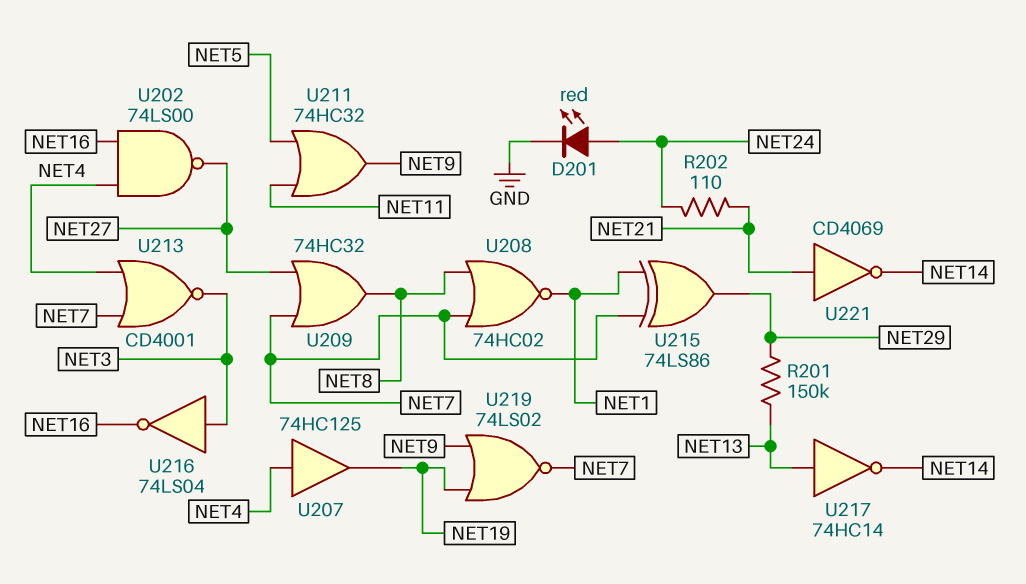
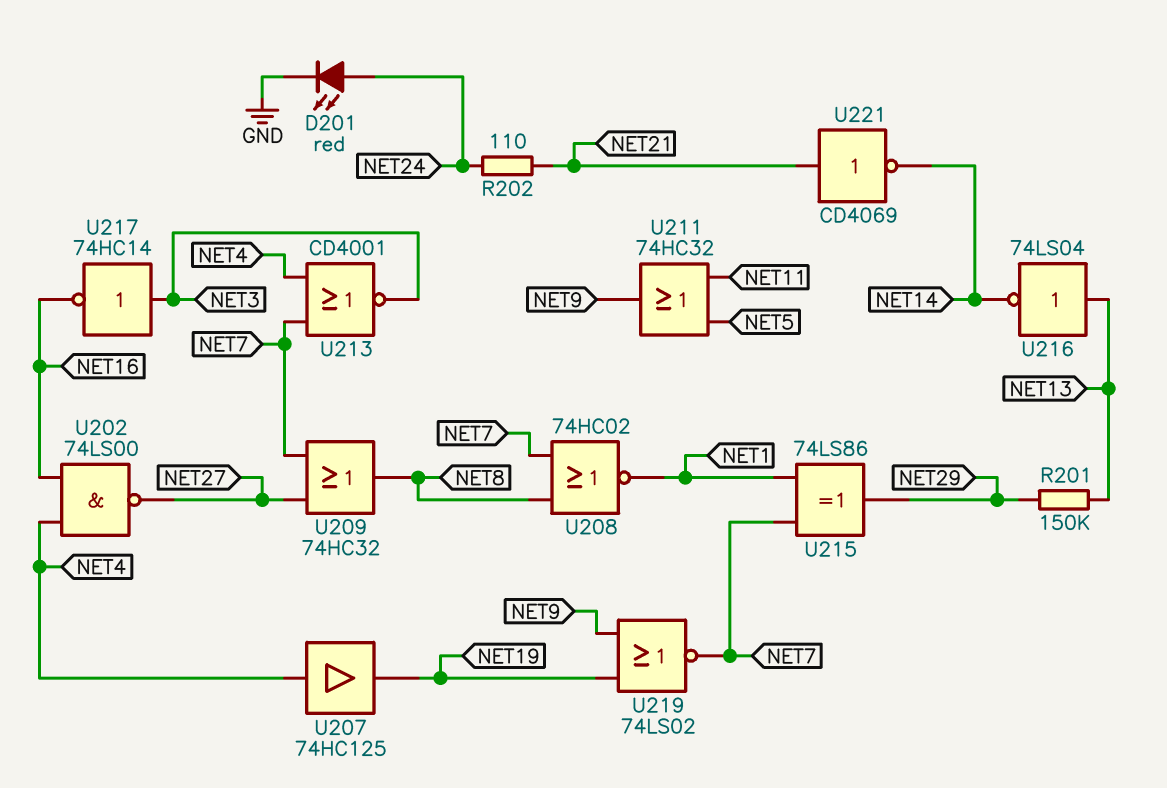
U216: NOT 74LS04 (in NET3, out NET16) -> NOT 74LS04 (in NET13, out NET14)
U217: NOT 74HC14 (in NET13, out NET14) -> NOT 74HC14 (in NET3, out NET16)

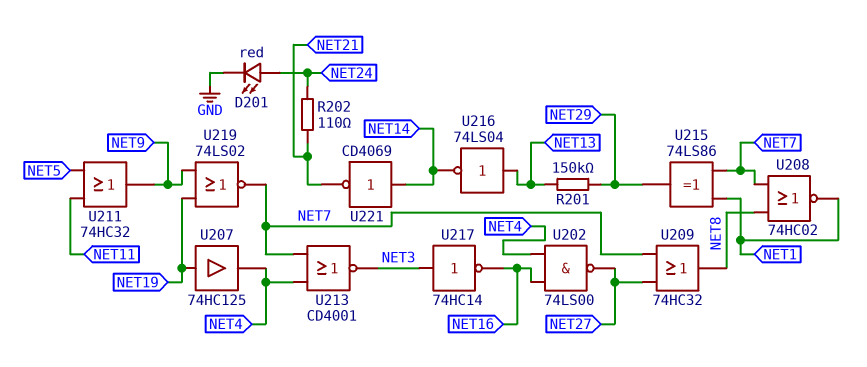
U207: buffer 74HC125 (in NET4, out NET19) -> buffer 74HC125 (in NET19, out NET4)
U221: NOT CD4069 (in NET21, out NET14) -> NOT CD4069 (in NET14, out NET21)

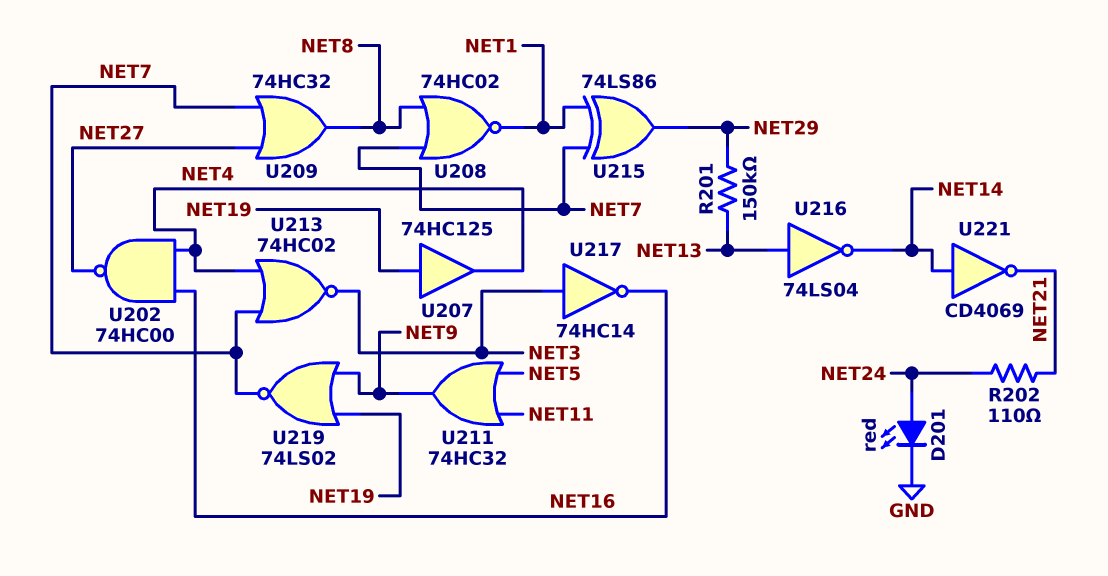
U202: NAND 74LS00 (in NET4, in NET16, out NET27) -> NAND 74HC00 (in NET4, in NET16, out NET27)
U213: NOR CD4001 (in NET4, in NET7, out NET3) -> NOR 74HC02 (in NET4, in NET7, out NET3)

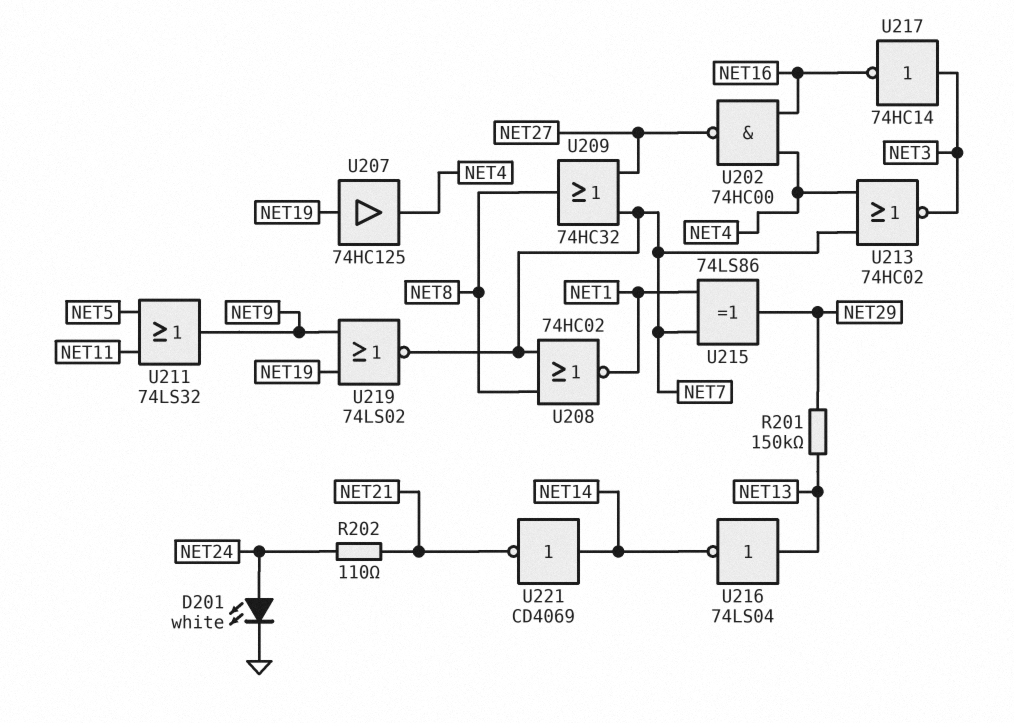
D201: LED red (A NET24, K GND) -> LED white (A NET24, K GND)
U211: OR 74HC32 (in NET5, in NET11, out NET9) -> OR 74LS32 (in NET5, in NET11, out NET9)

